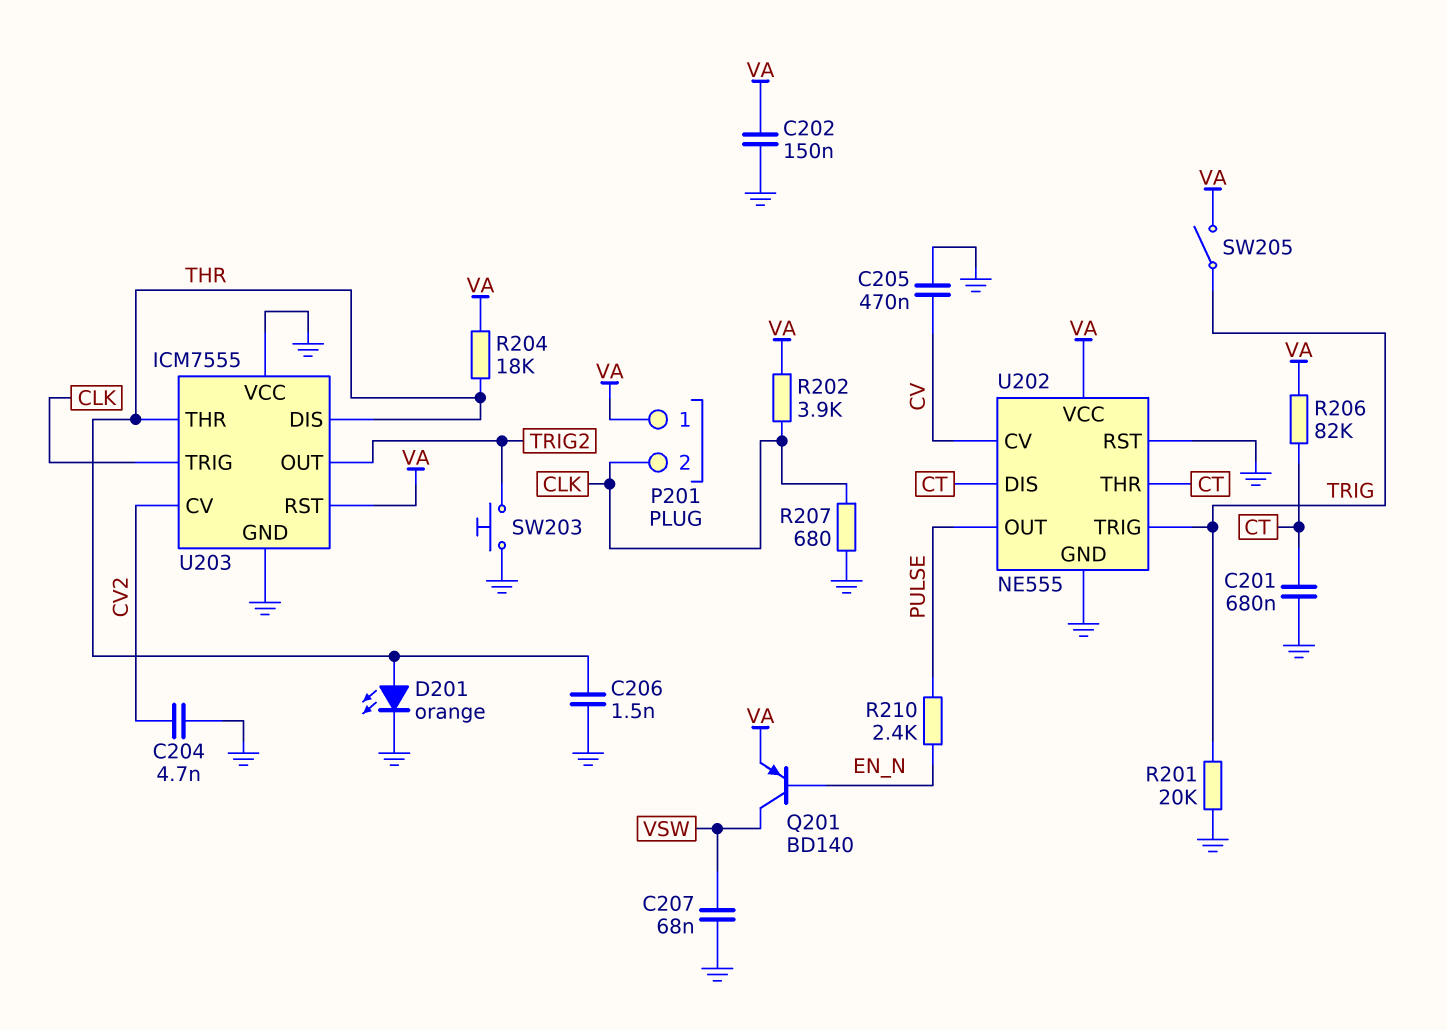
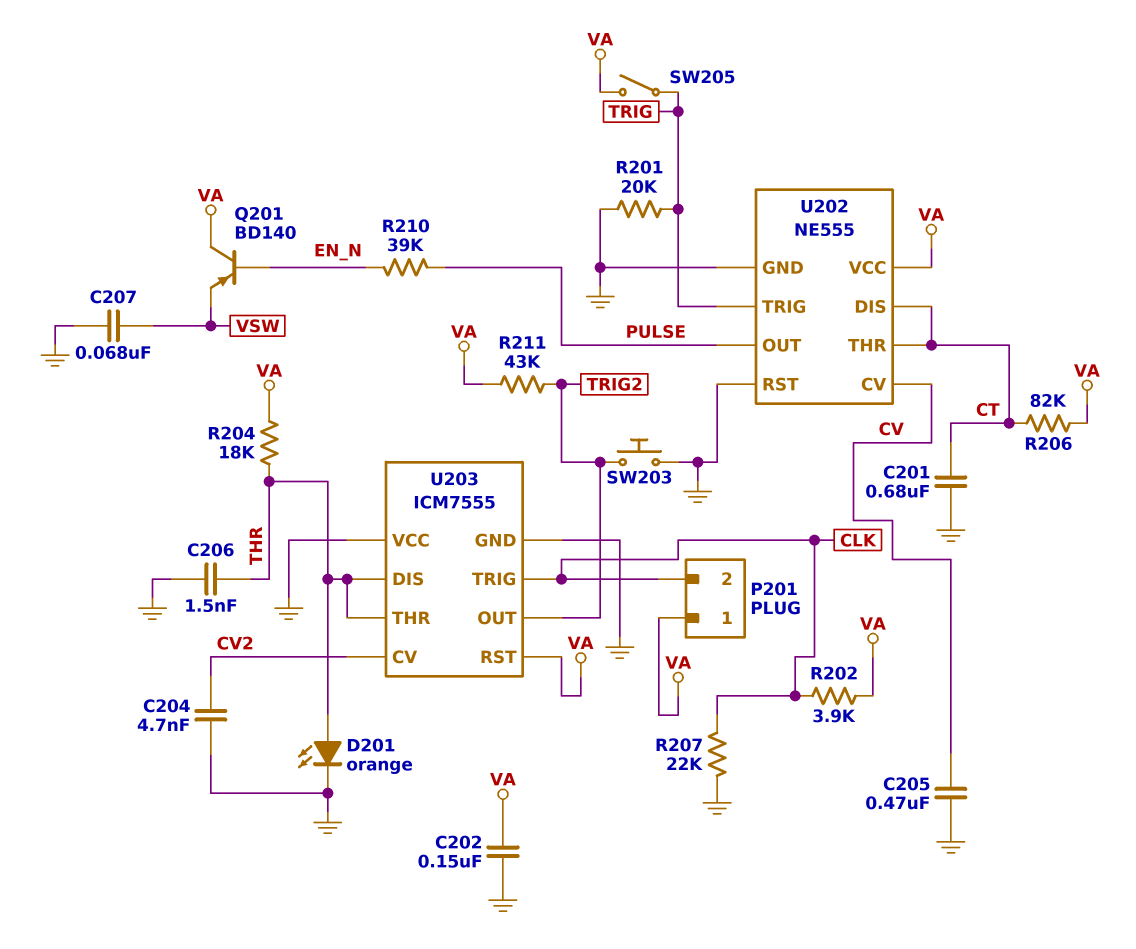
Q201: PNP BD140 (B EN_N, C VSW, E VA) -> PNP BD140 (B EN_N, C VA, E VSW)
R207: 680 (CLK, GND) -> 22k (CLK, GND)
R210: 2.4k (EN_N, PULSE) -> 39k (EN_N, PULSE)
R211: none -> 43k (TRIG2, VA)

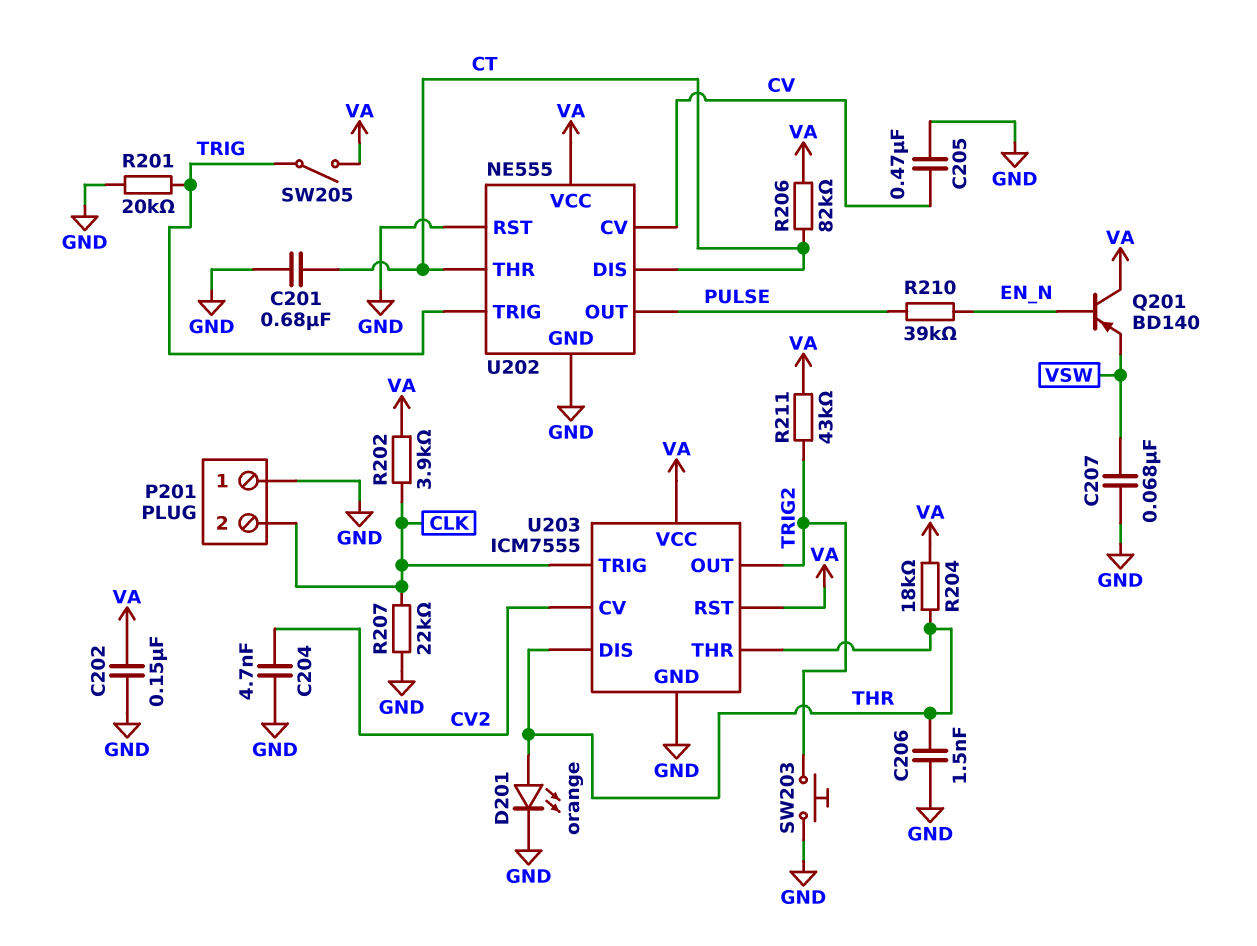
P201 pin 1: VA -> GND
U203 pin VCC: GND -> VA

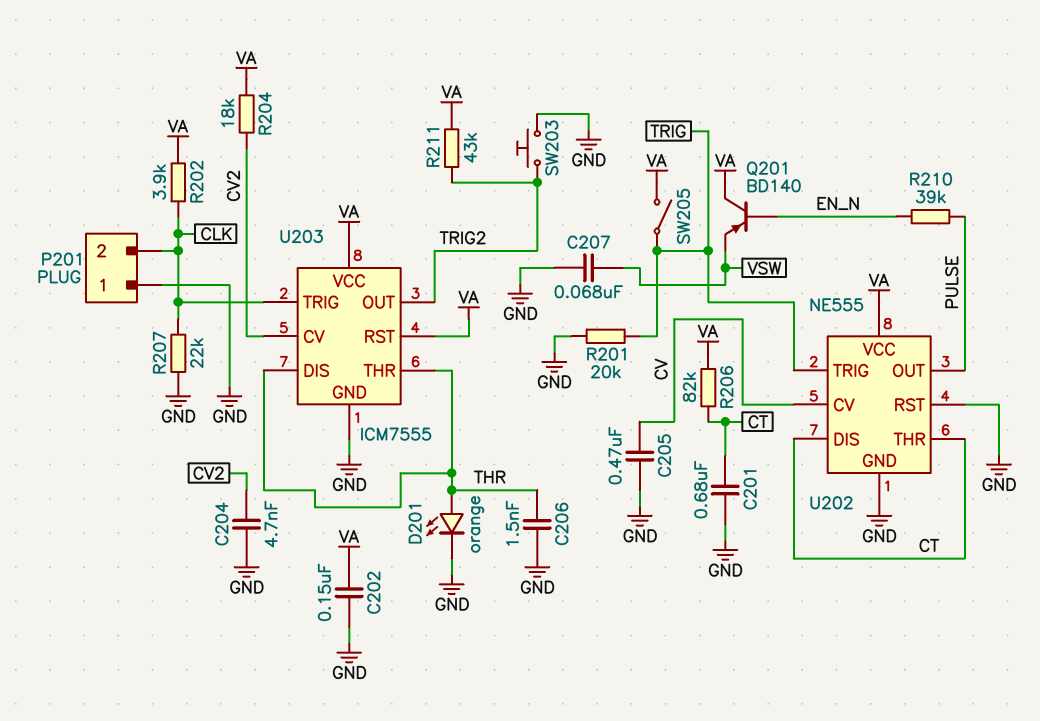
R204: 18k (THR, VA) -> 18k (CV2, VA)

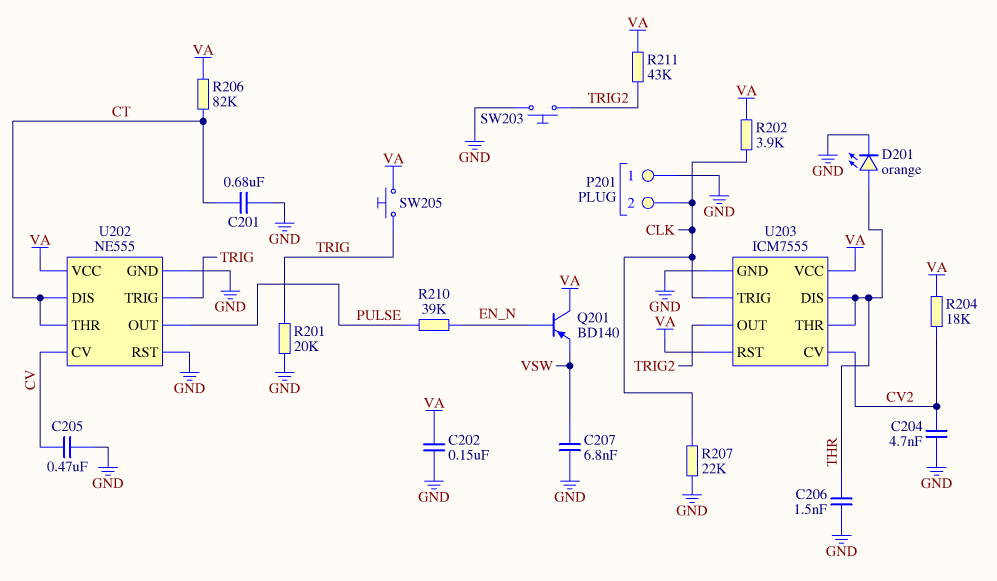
C207: 68nF (GND, VSW) -> 6.8nF (GND, VSW)
SW205: switch (TRIG, VA) -> button (TRIG, VA)

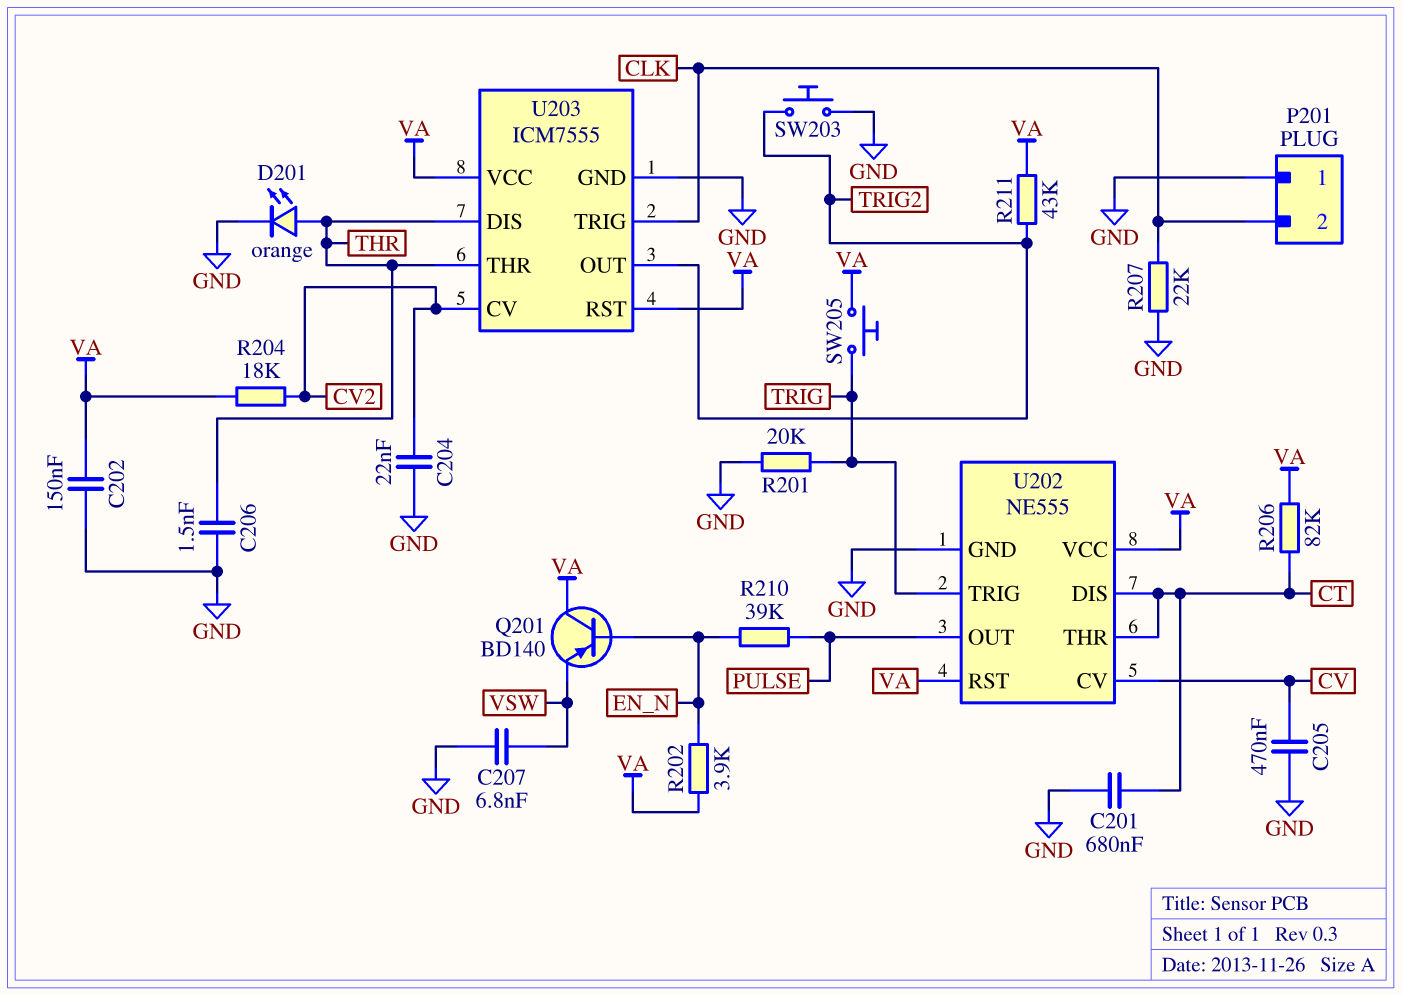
C204: 4.7nF (CV2, GND) -> 22nF (CV2, GND)
R202: 3.9k (CLK, VA) -> 3.9k (EN_N, VA)
U202 pin RST: GND -> VA

